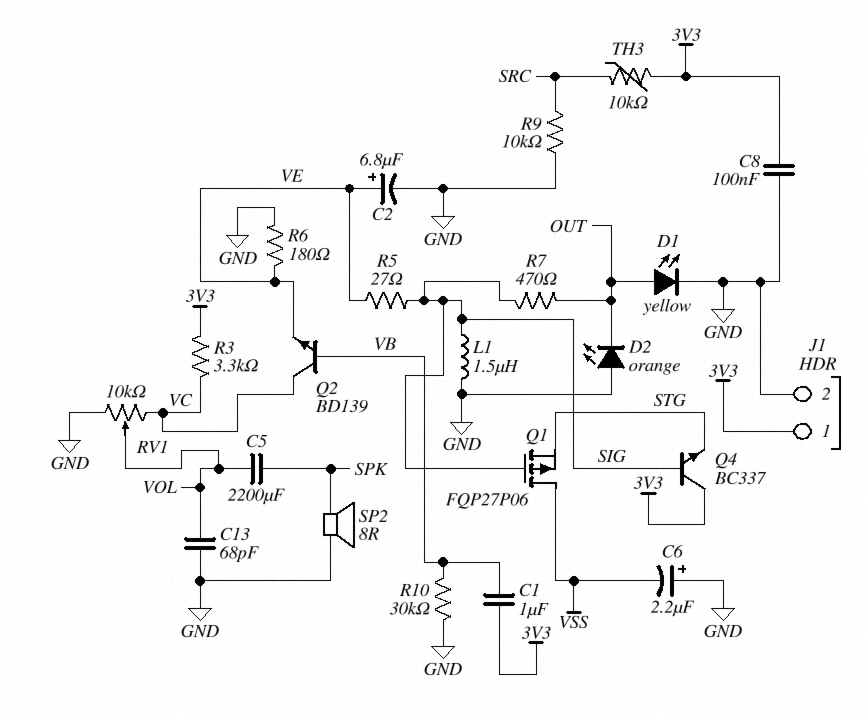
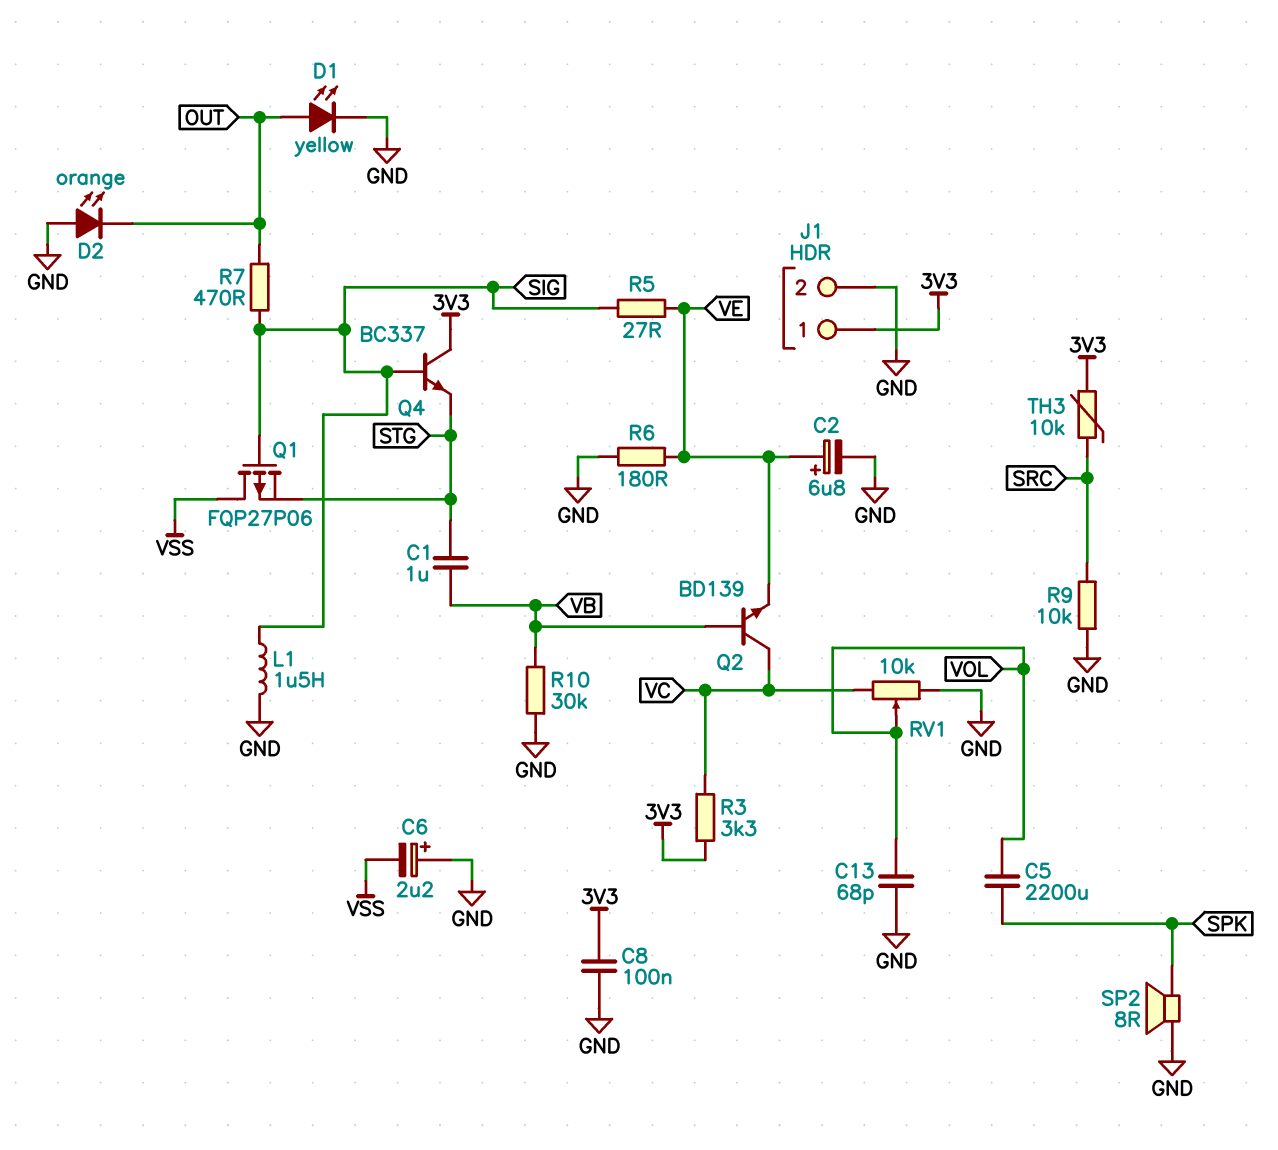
C1: 1uF (3V3, VB) -> 1uF (STG, VB)

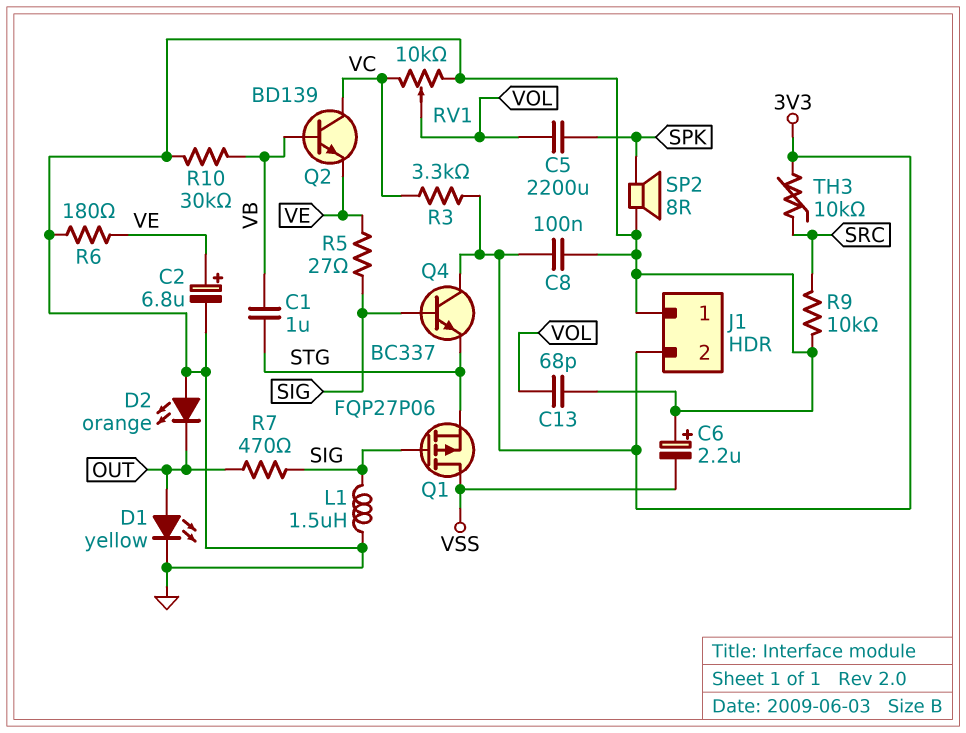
J1 pin 1: 3V3 -> GND
J1 pin 2: GND -> 3V3

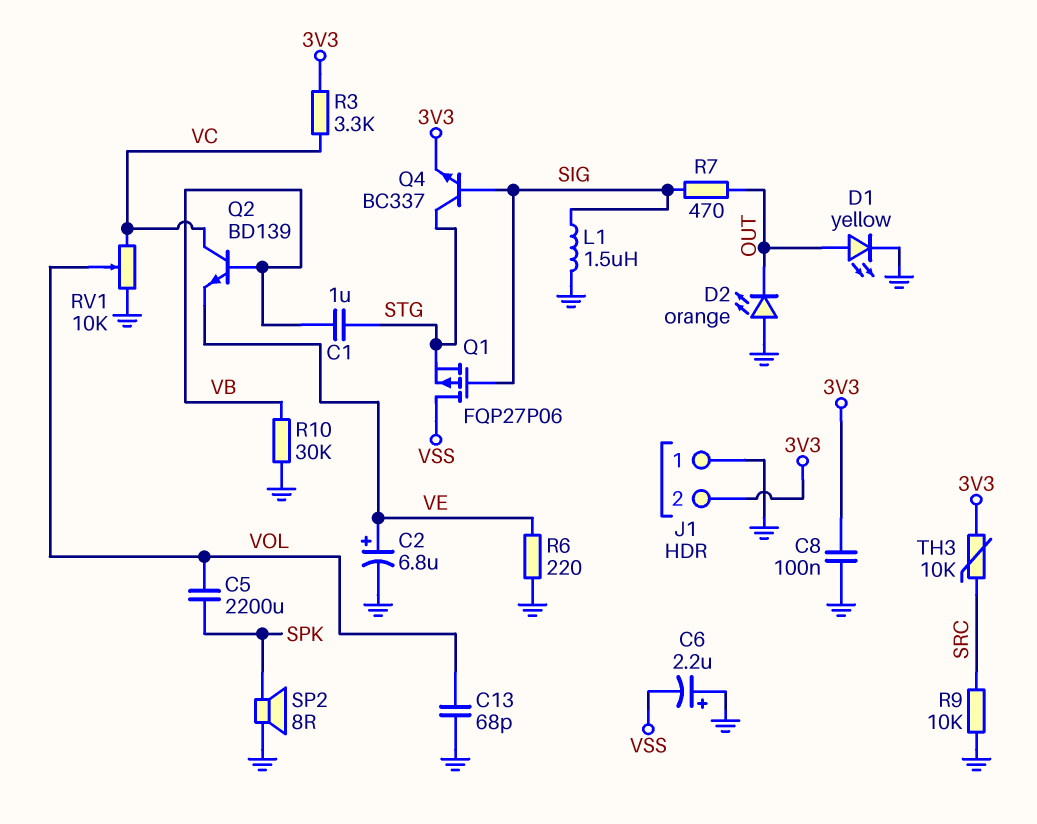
Q4: NPN BC337 (B SIG, C 3V3, E STG) -> NPN BC337 (B SIG, C STG, E 3V3)
R5: 27 (SIG, VE) -> none
R6: 180 (GND, VE) -> 220 (GND, VE)

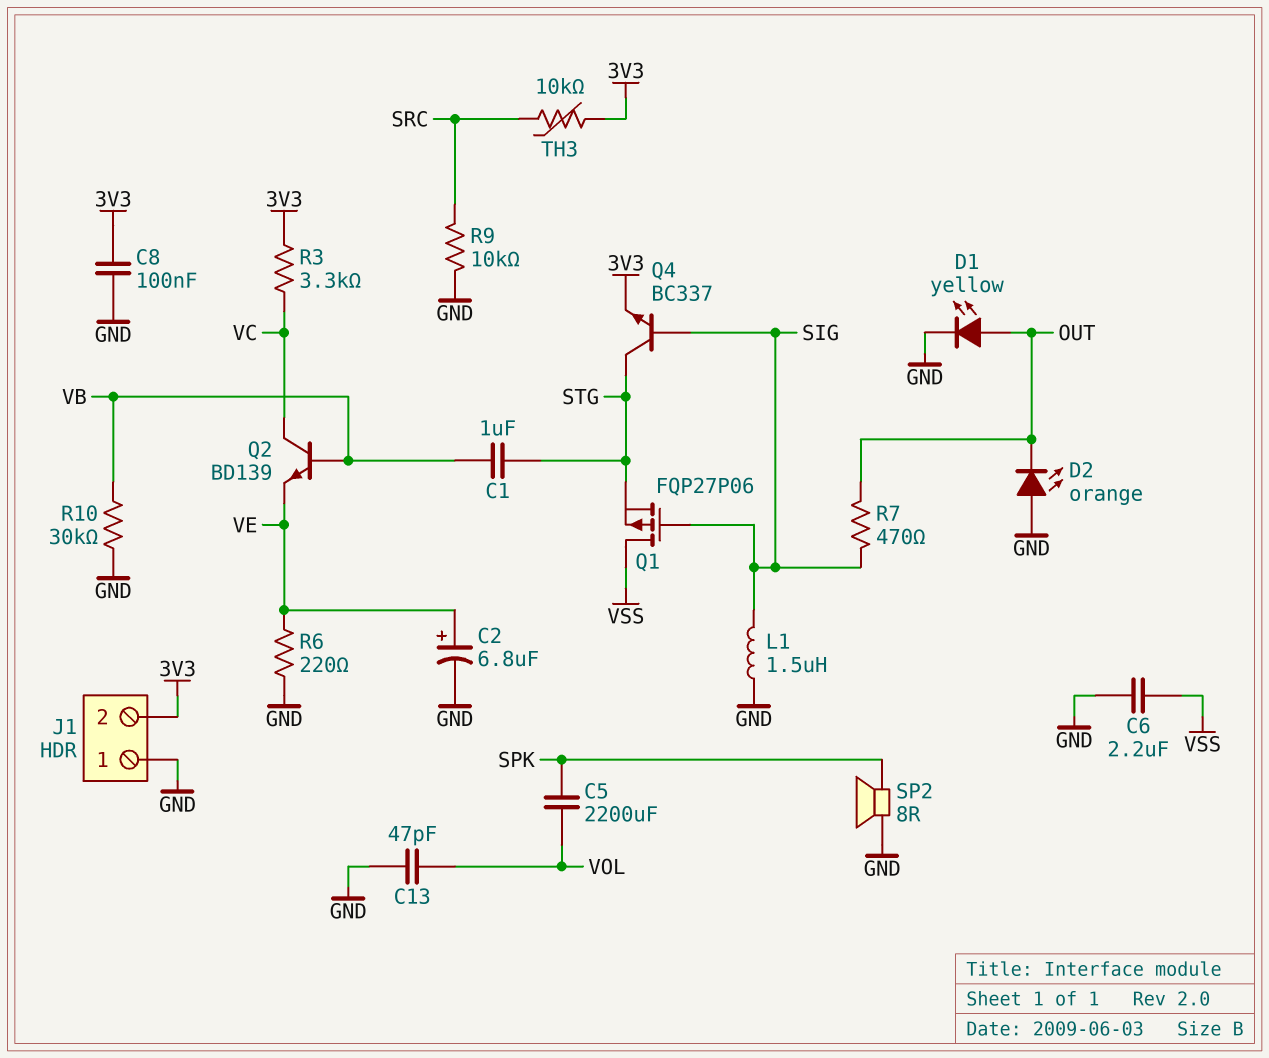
C6: 2.2uF (plus GND, minus VSS) -> 2.2uF (GND, VSS)
C13: 68pF (GND, VOL) -> 47pF (GND, VOL)
RV1: 10k (GND, VC, wiper VOL) -> none

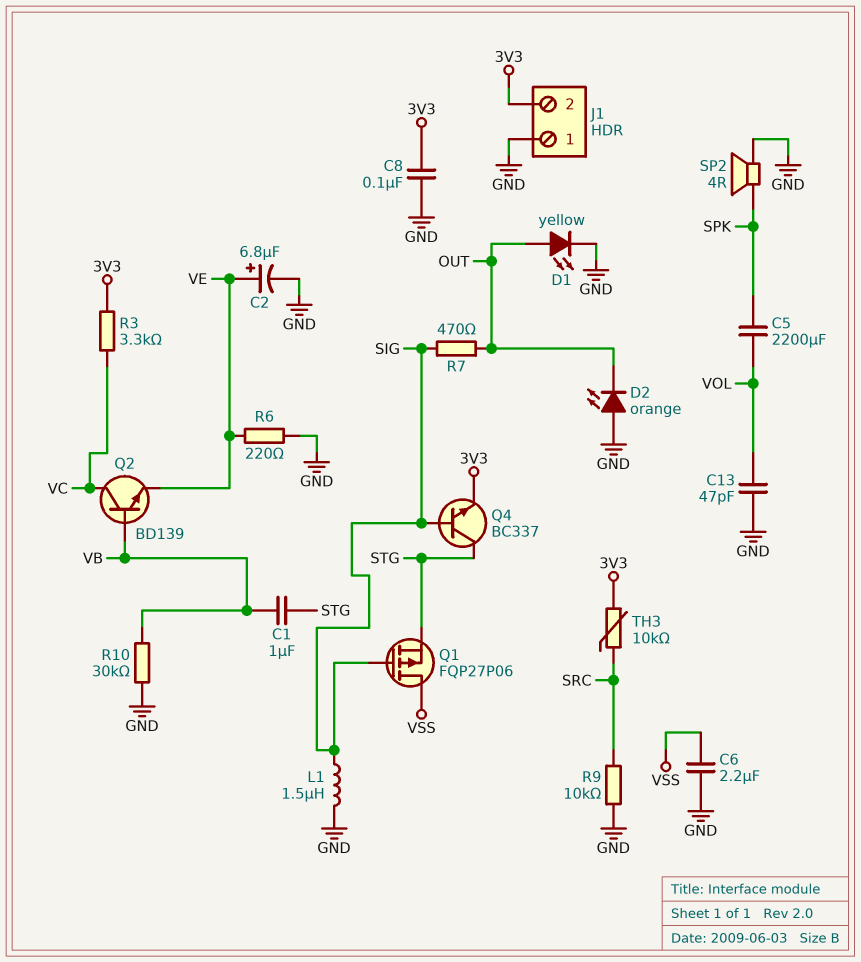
SP2: speaker 8R (GND, SPK) -> speaker 4R (GND, SPK)

